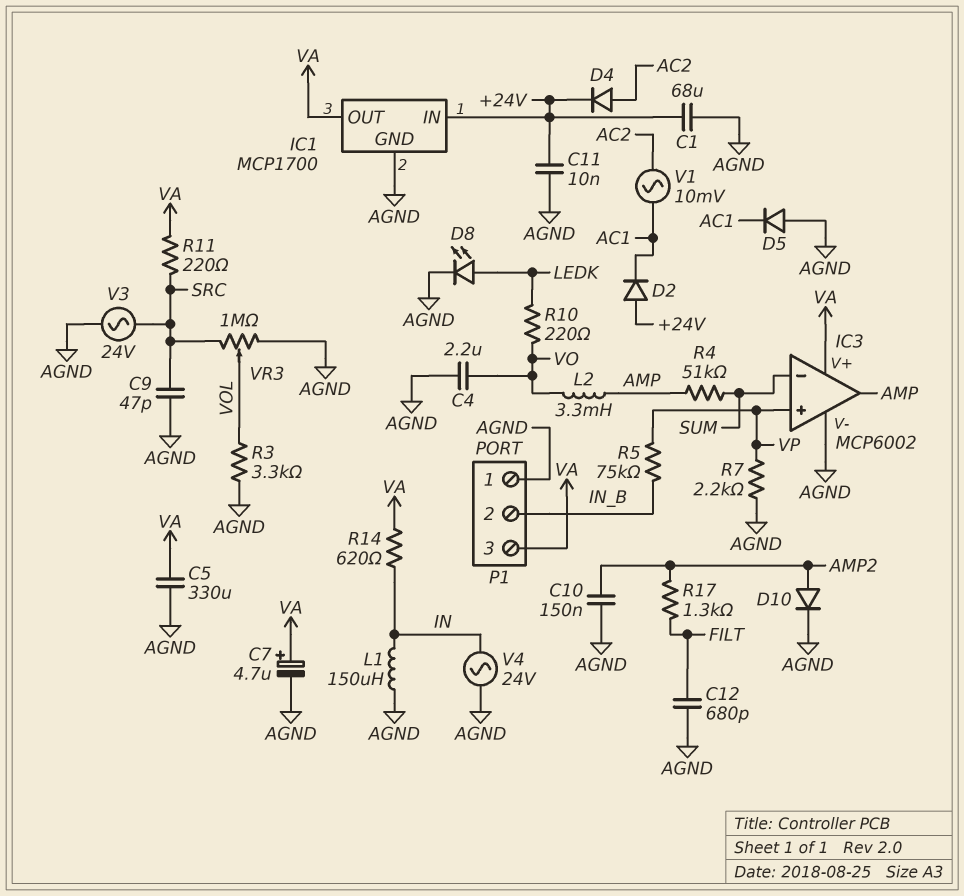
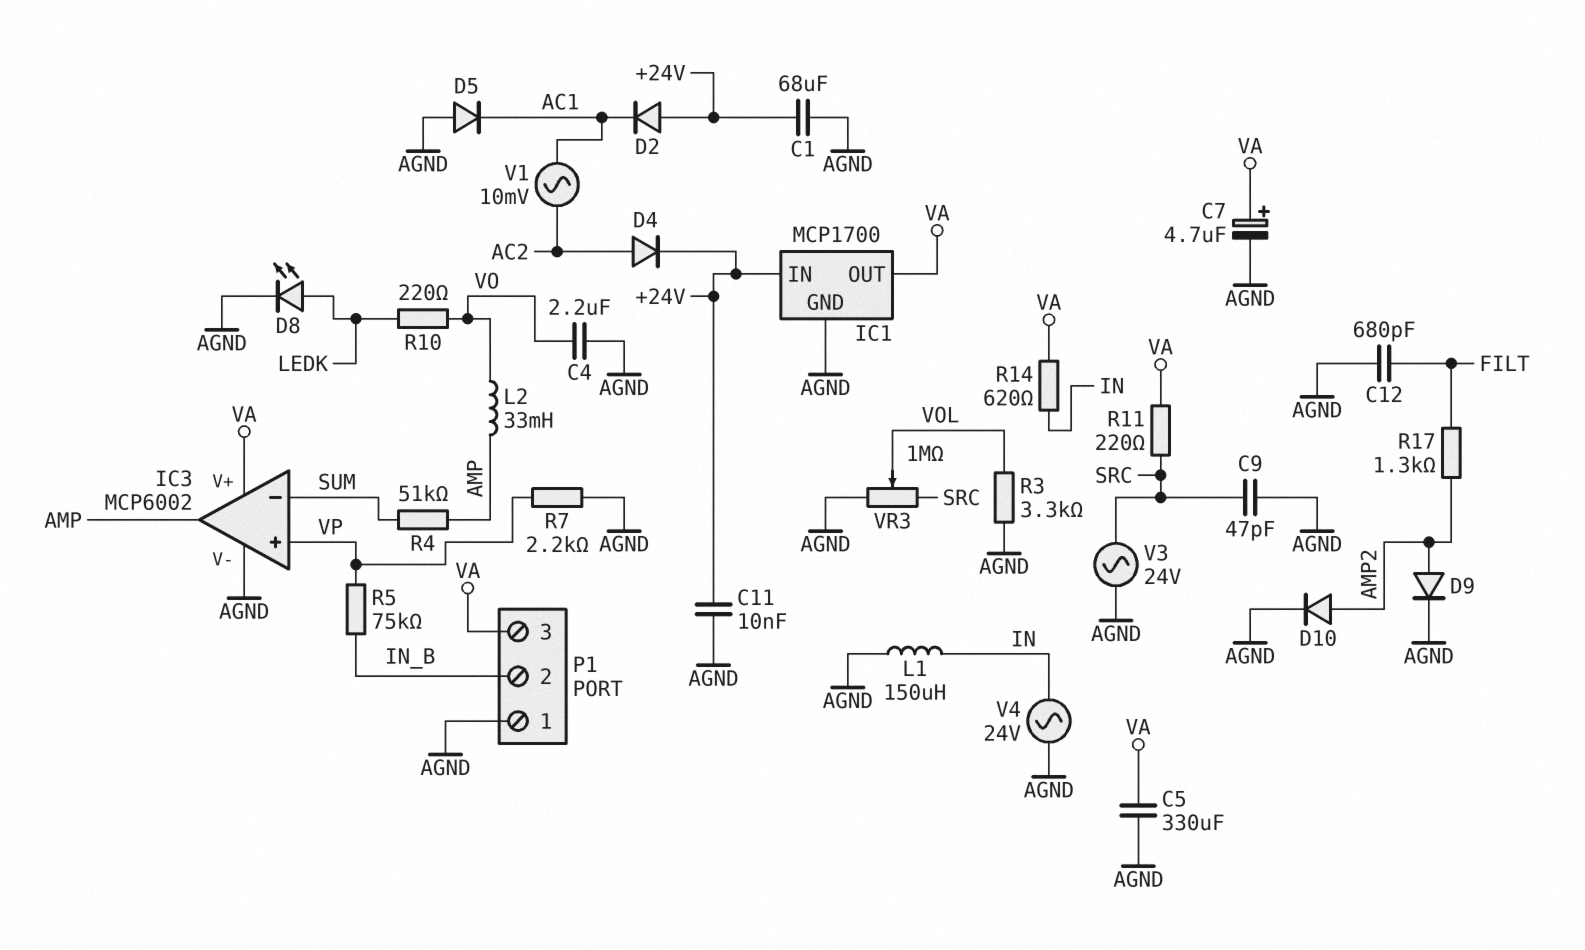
C10: 150nF (AGND, AMP2) -> none
D9: none -> diode (A AMP2, K AGND)
L2: 3.3mH (AMP, VO) -> 33mH (AMP, VO)

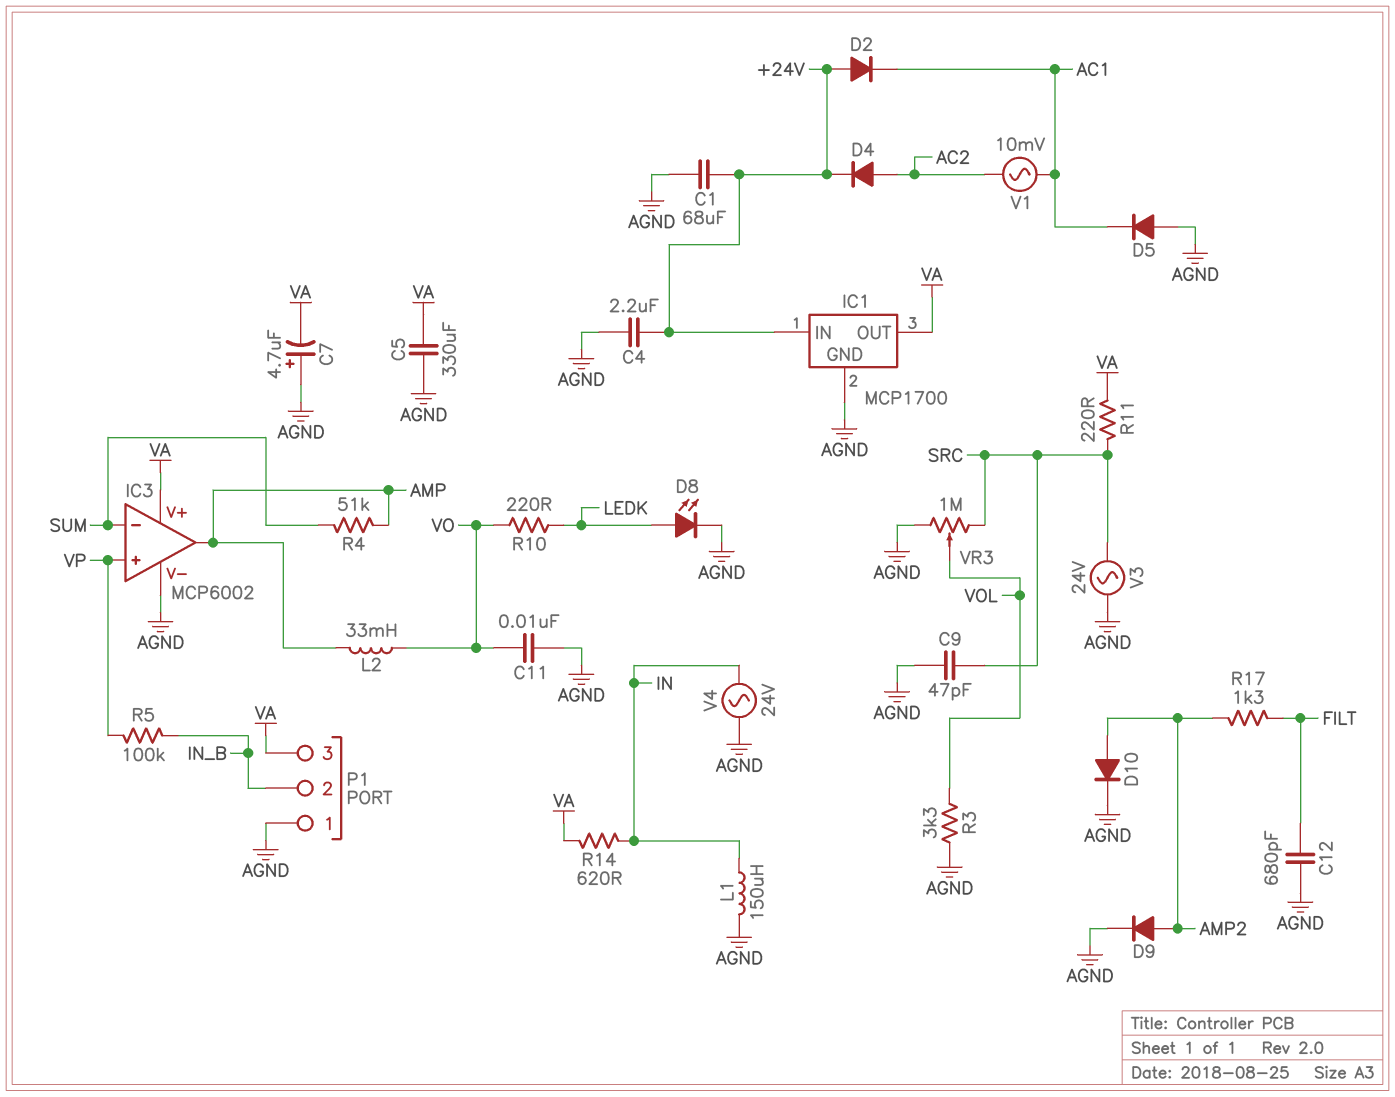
C4: 2.2uF (AGND, VO) -> 2.2uF (+24V, AGND)
C7: 4.7uF (plus VA, minus AGND) -> 4.7uF (plus AGND, minus VA)
C11: 10nF (+24V, AGND) -> 10nF (AGND, VO)
R5: 75k (IN_B, VP) -> 100k (IN_B, VP)
R7: 2.2k (AGND, VP) -> none

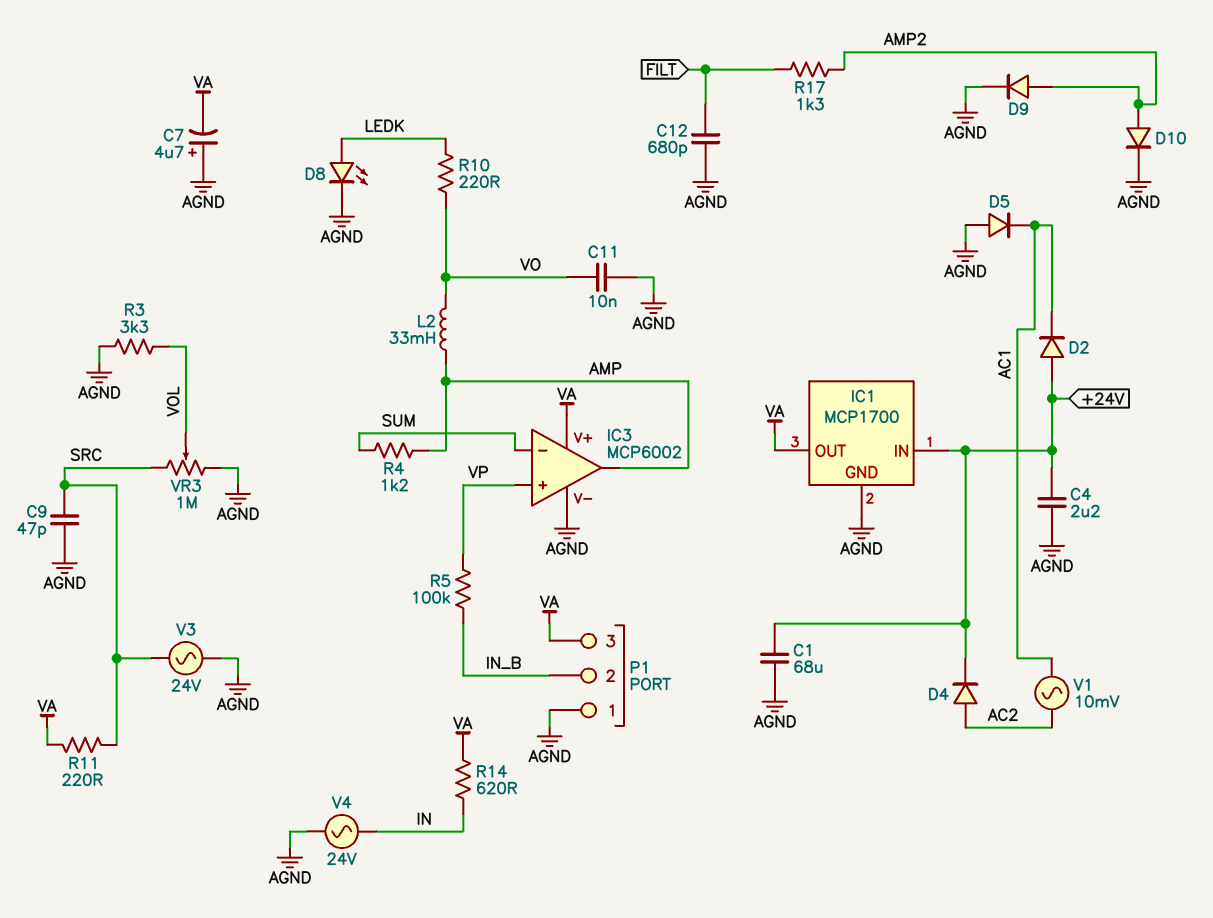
C5: 330uF (AGND, VA) -> none
L1: 150uH (AGND, IN) -> none
R4: 51k (AMP, SUM) -> 1.2k (AMP, SUM)

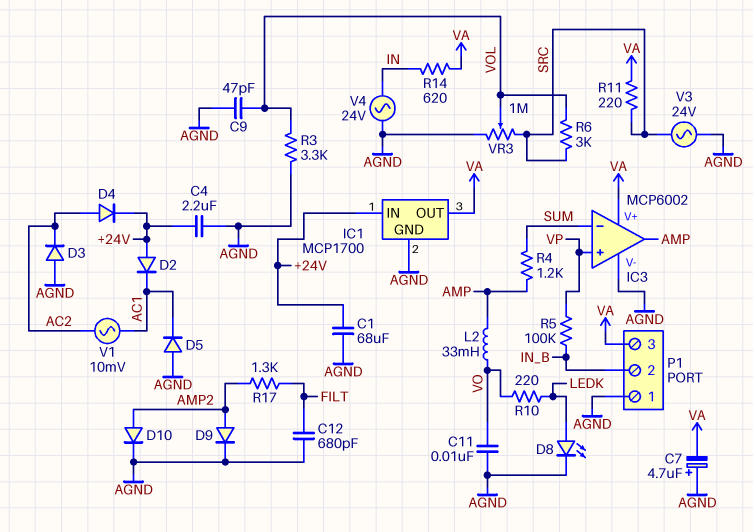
C9: 47pF (AGND, SRC) -> 47pF (AGND, VOL)
D3: none -> diode (A AGND, K AC2)
R6: none -> 3k (SRC, VOL)

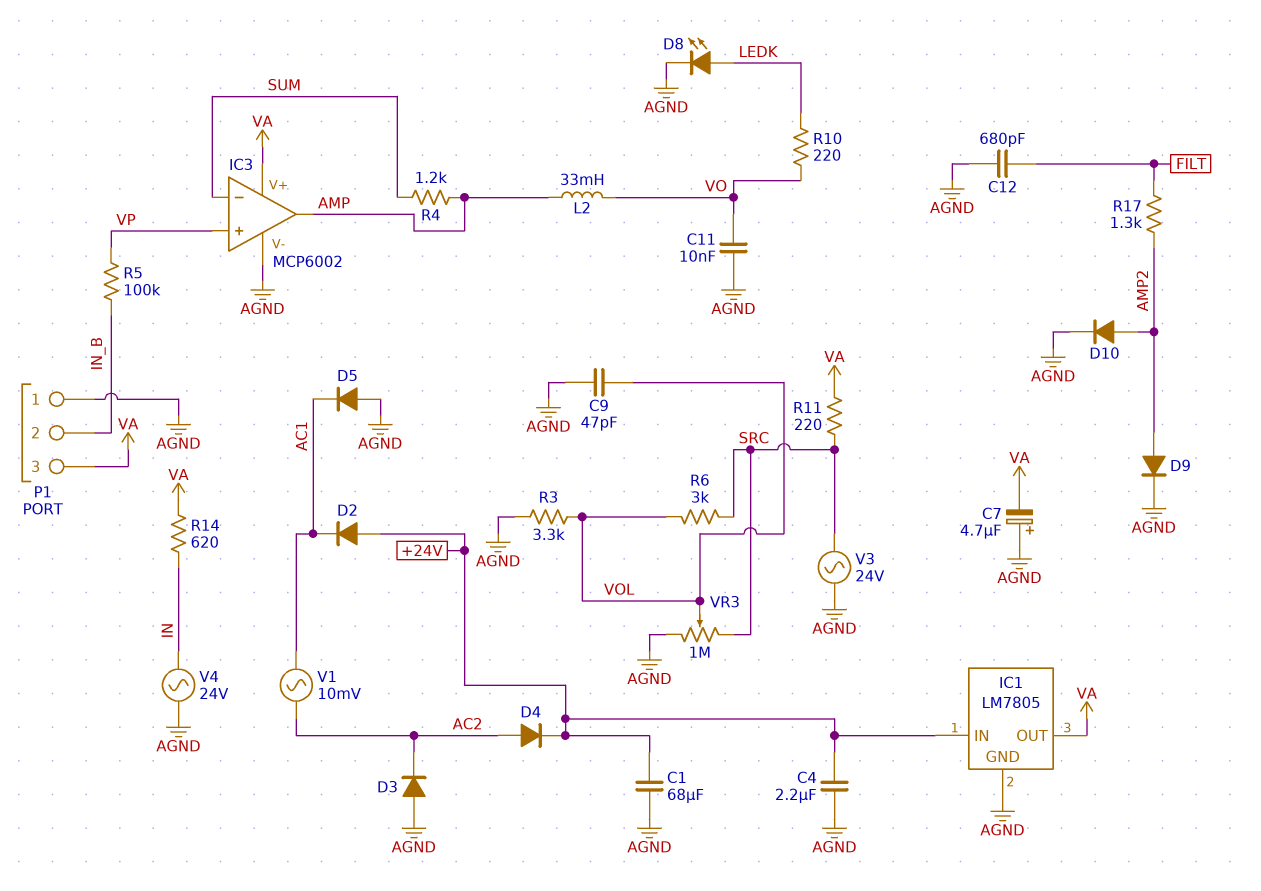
IC1: MCP1700 -> LM7805

